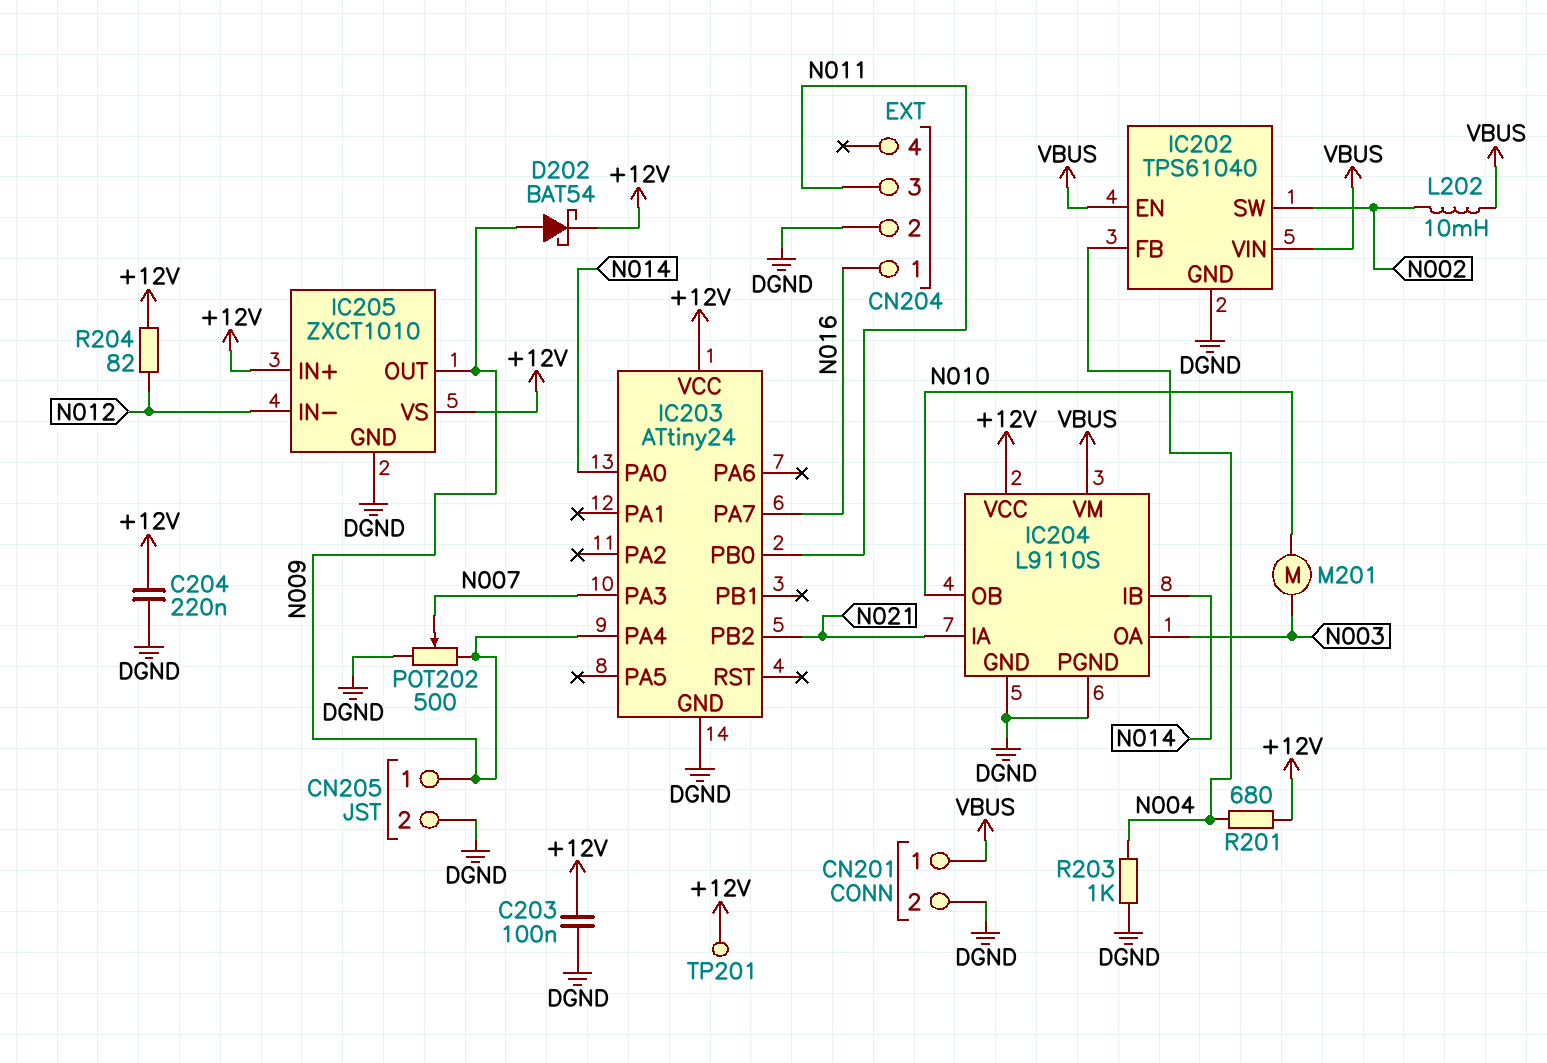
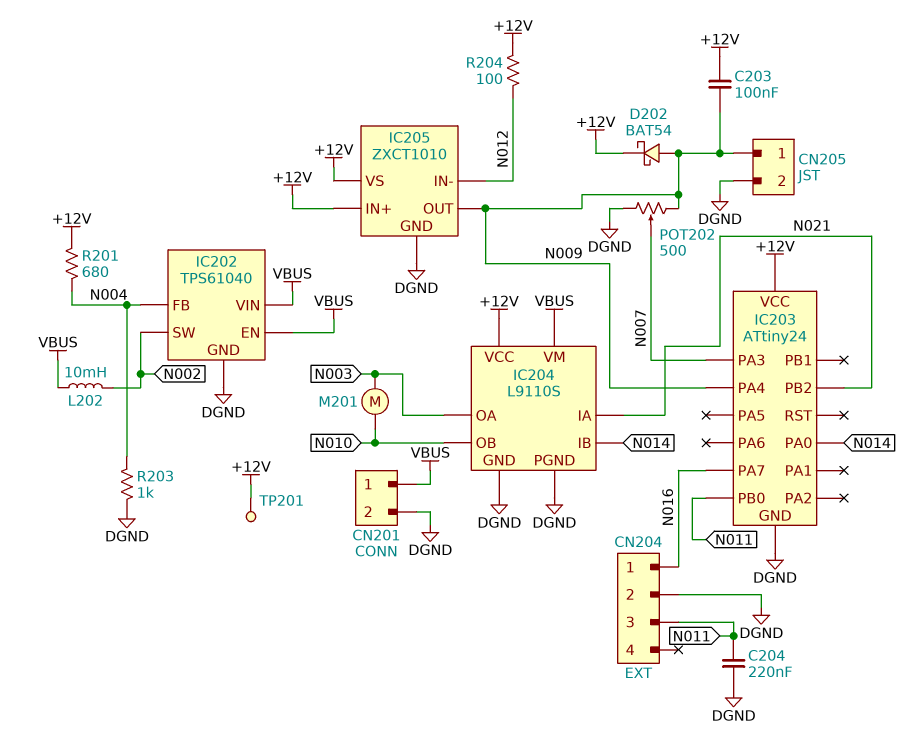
C203: 100nF (+12V, DGND) -> 100nF (+12V, N009)
C204: 220nF (+12V, DGND) -> 220nF (DGND, N011)
R204: 82 (+12V, N012) -> 100 (+12V, N012)

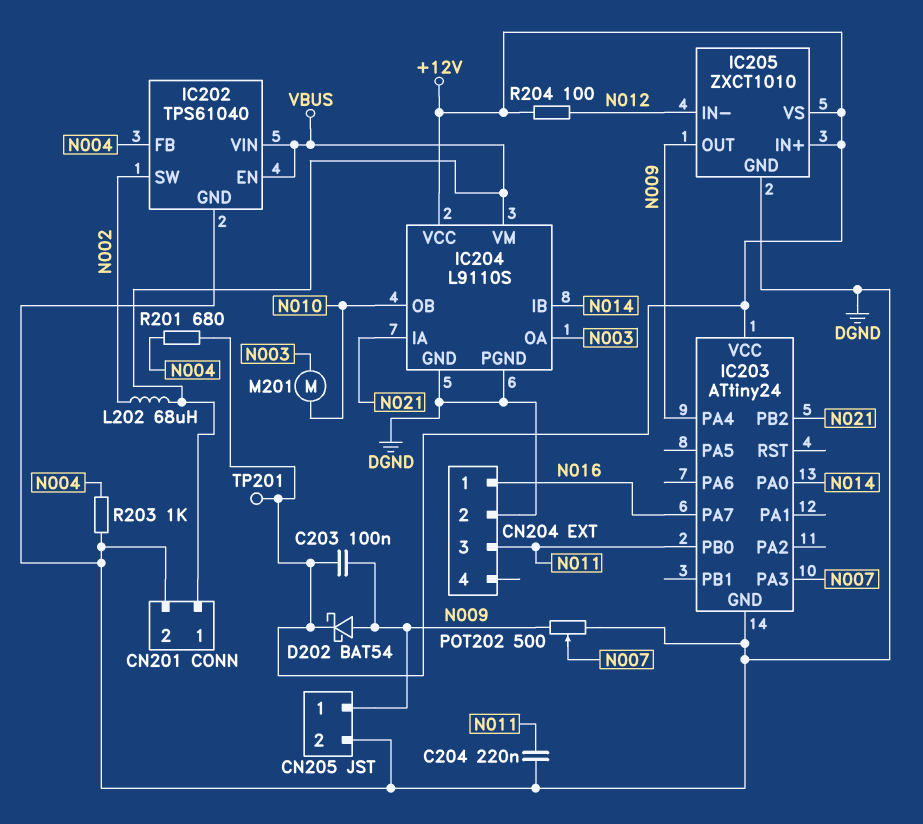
L202: 10mH (N002, VBUS) -> 68uH (N002, VBUS)

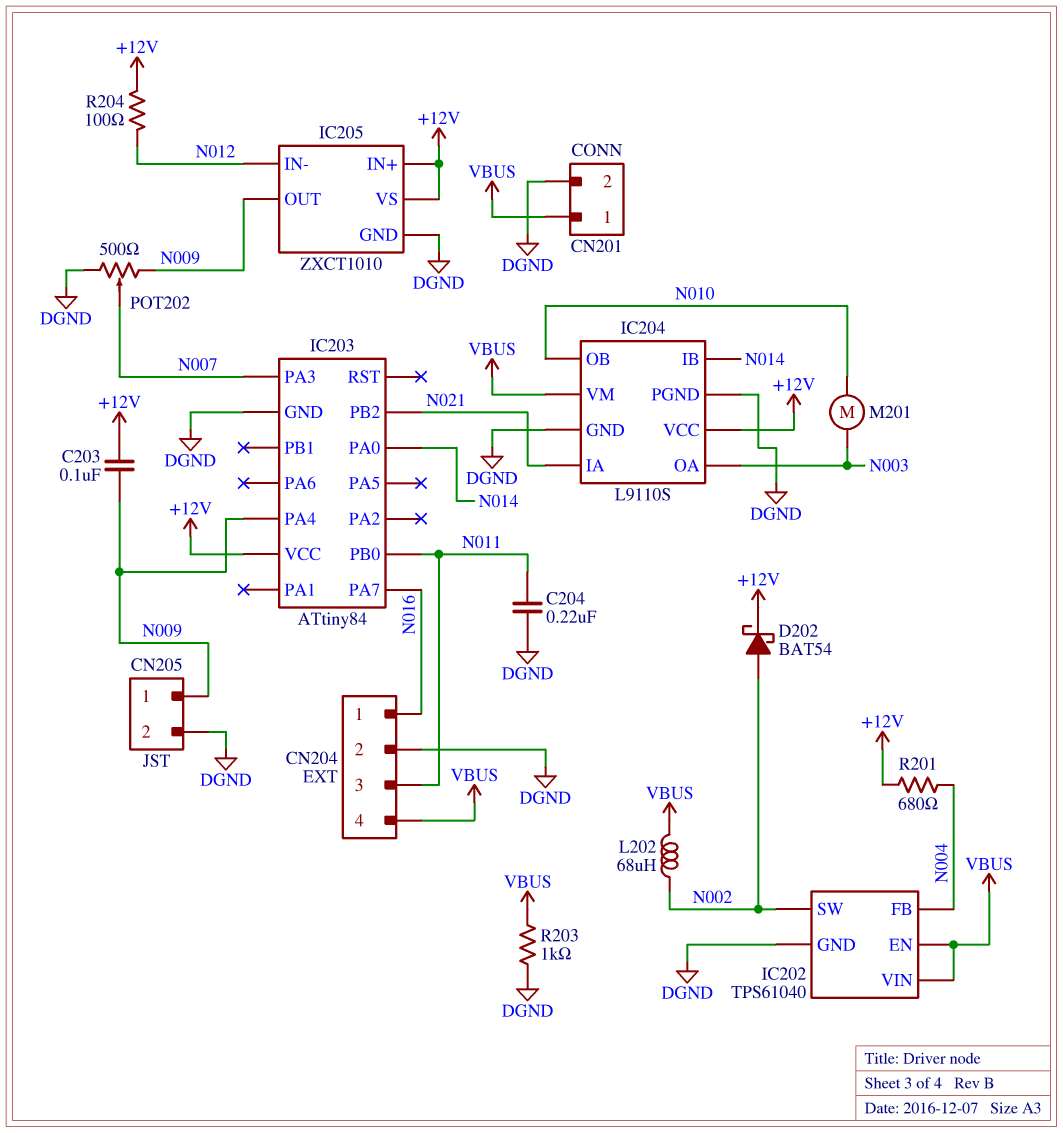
CN204 pin 4: none -> VBUS
D202: schottky BAT54 (A N009, K +12V) -> schottky BAT54 (A N002, K +12V)
IC203: ATtiny24 -> ATtiny84
R203: 1k (DGND, N004) -> 1k (DGND, VBUS)
TP201: test point (+12V) -> none

